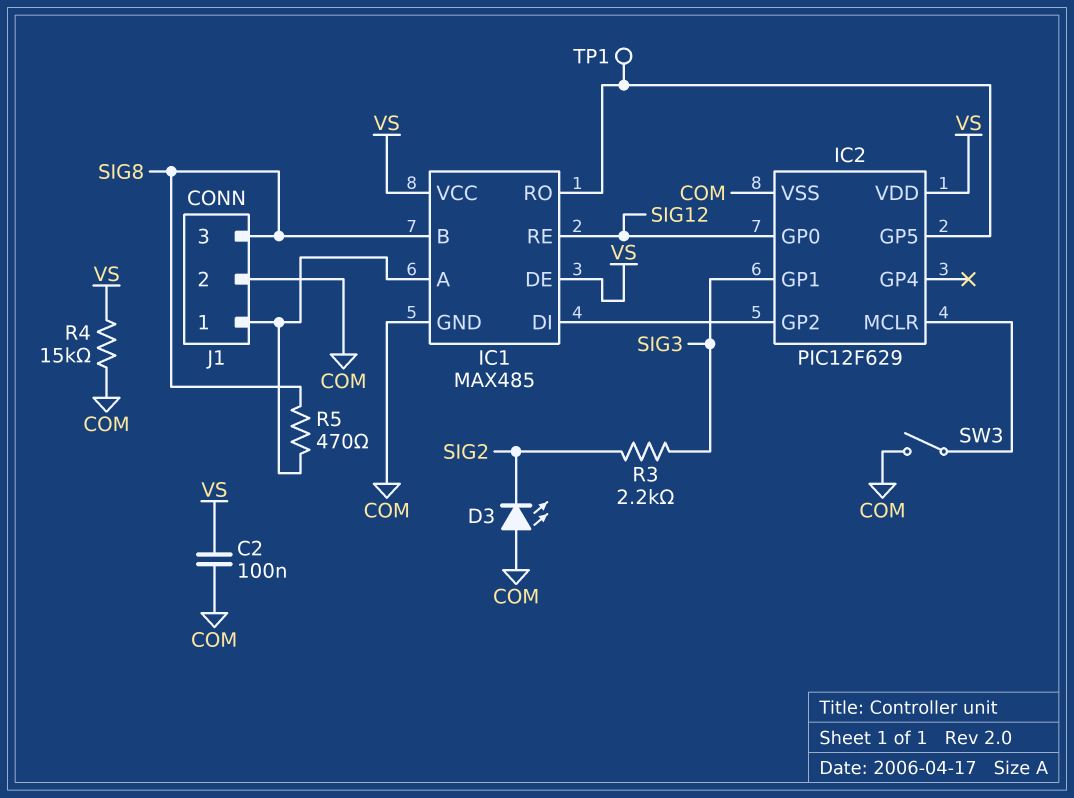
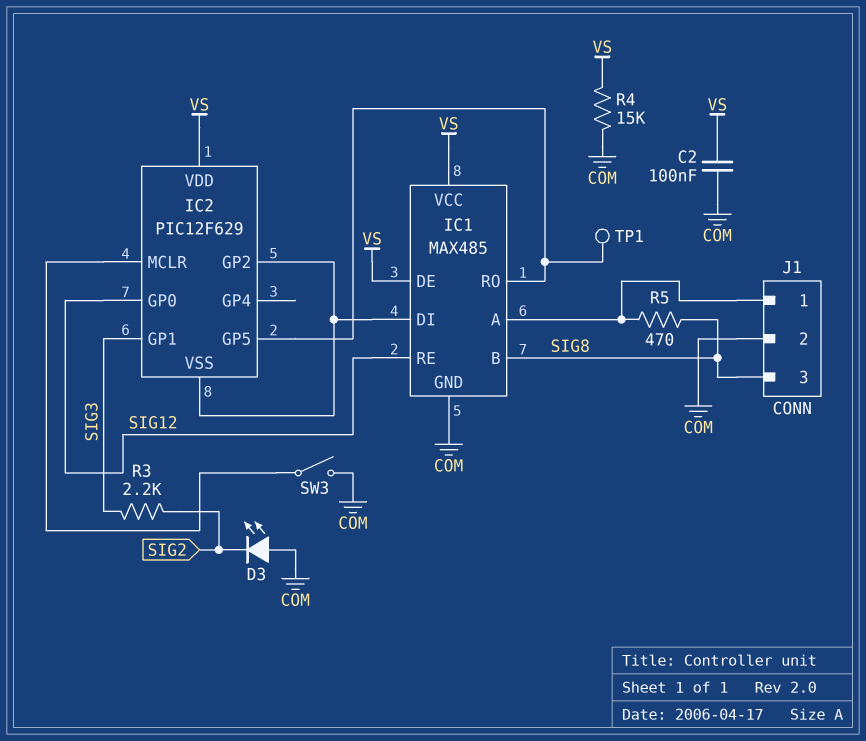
IC2 pin VSS: COM -> IC1/DI

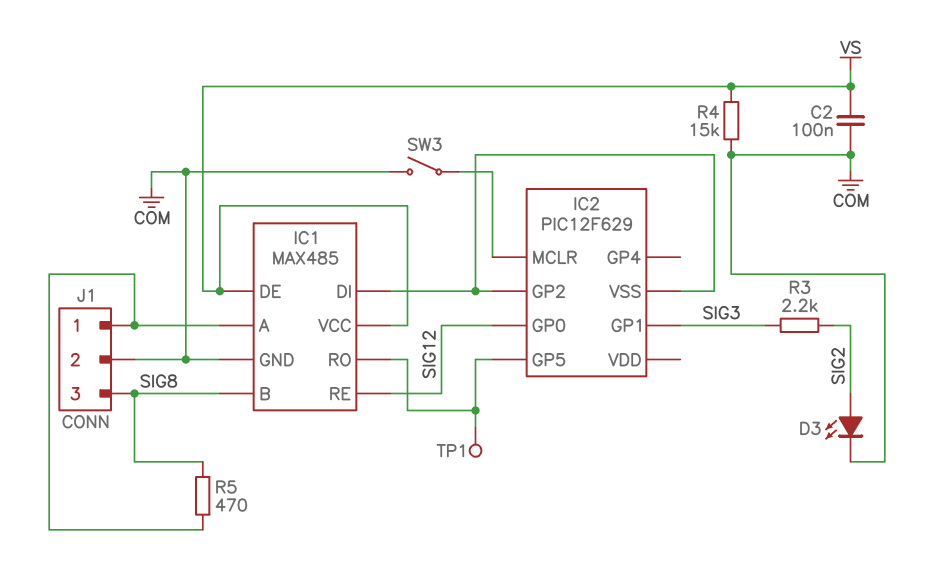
D3: LED (A COM, K SIG2) -> LED (A SIG2, K COM)
IC2 pin VDD: VS -> none

